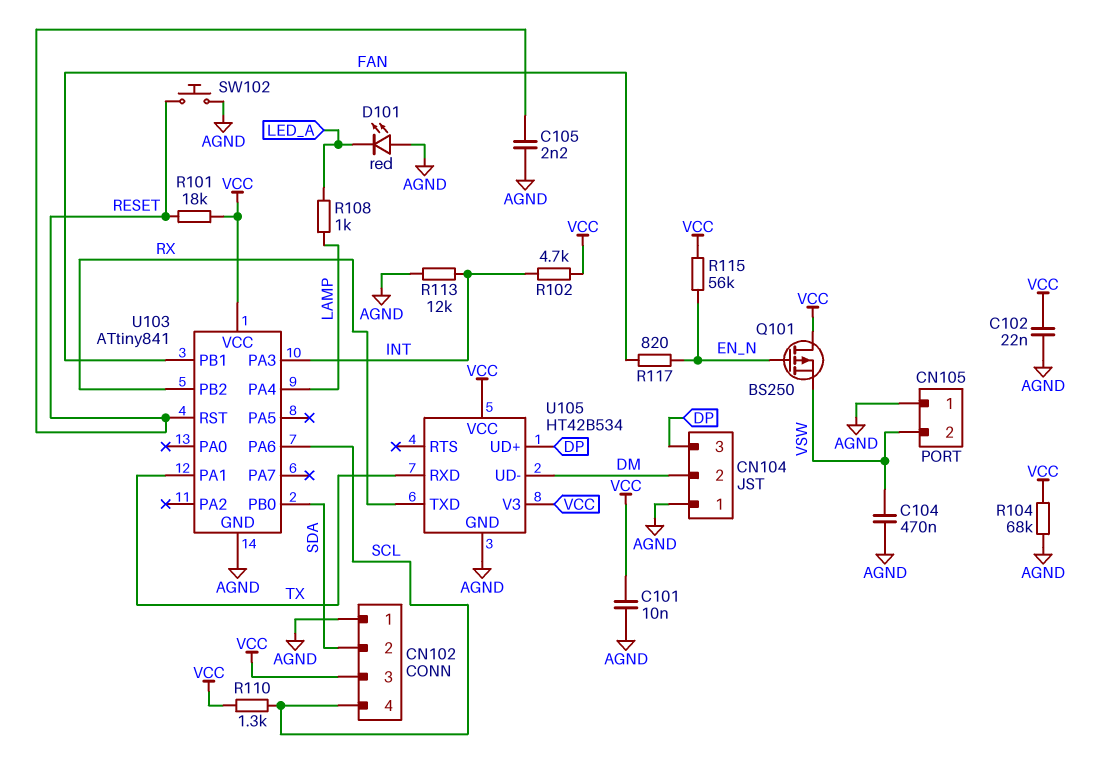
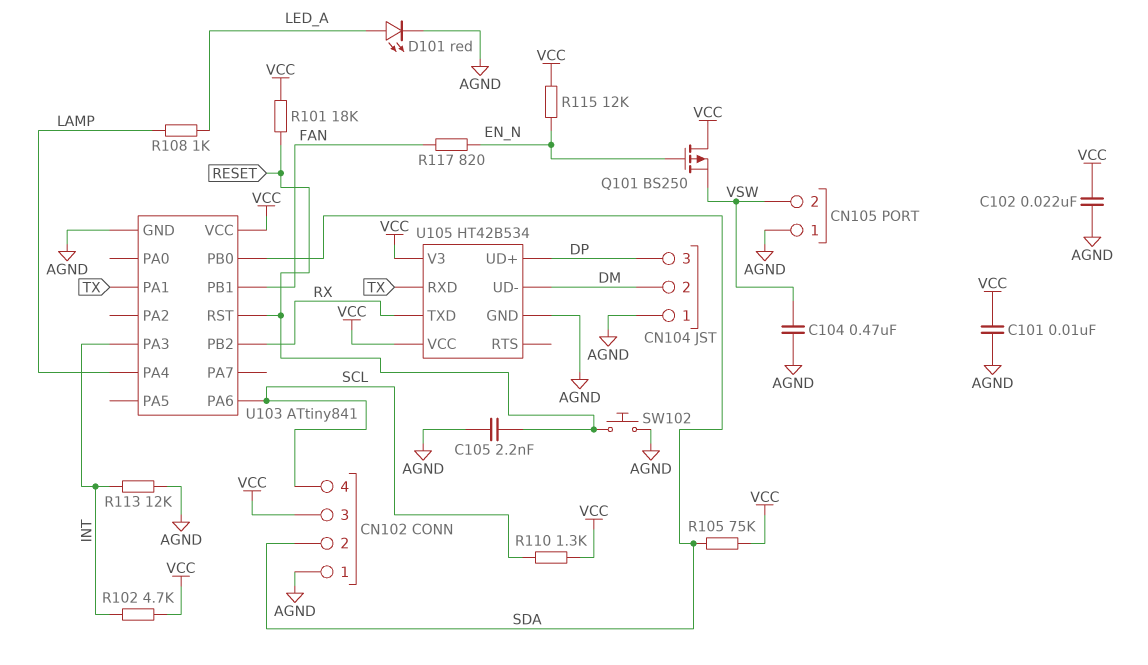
D101: LED red (A AGND, K LED_A) -> LED red (A LED_A, K AGND)
R104: 68k (AGND, VCC) -> none
R105: none -> 75k (SDA, VCC)
R115: 56k (EN_N, VCC) -> 12k (EN_N, VCC)

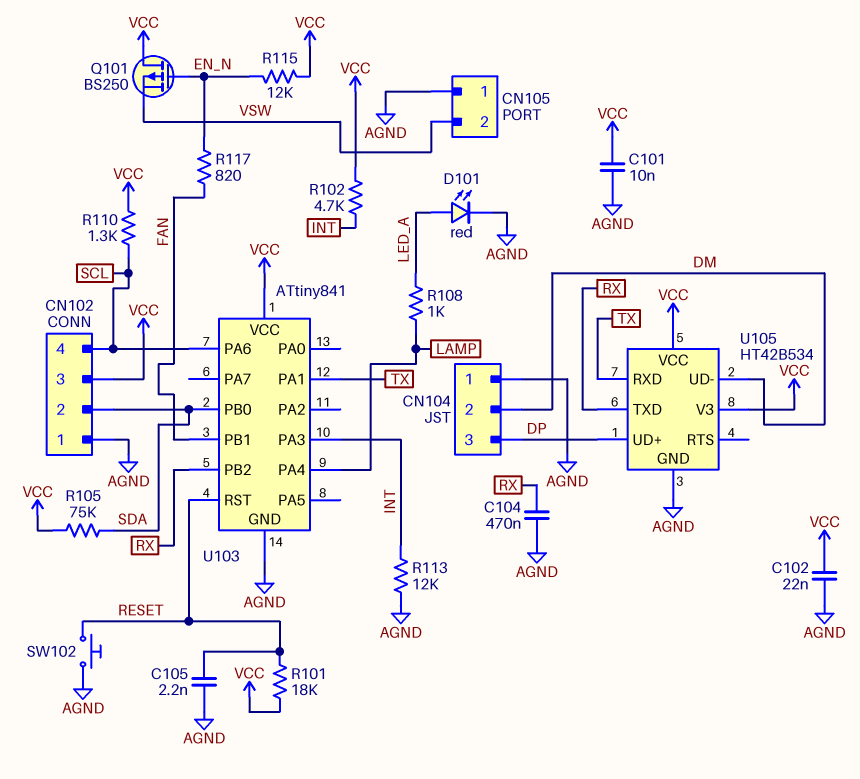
C104: 470nF (AGND, VSW) -> 470nF (AGND, RX)

